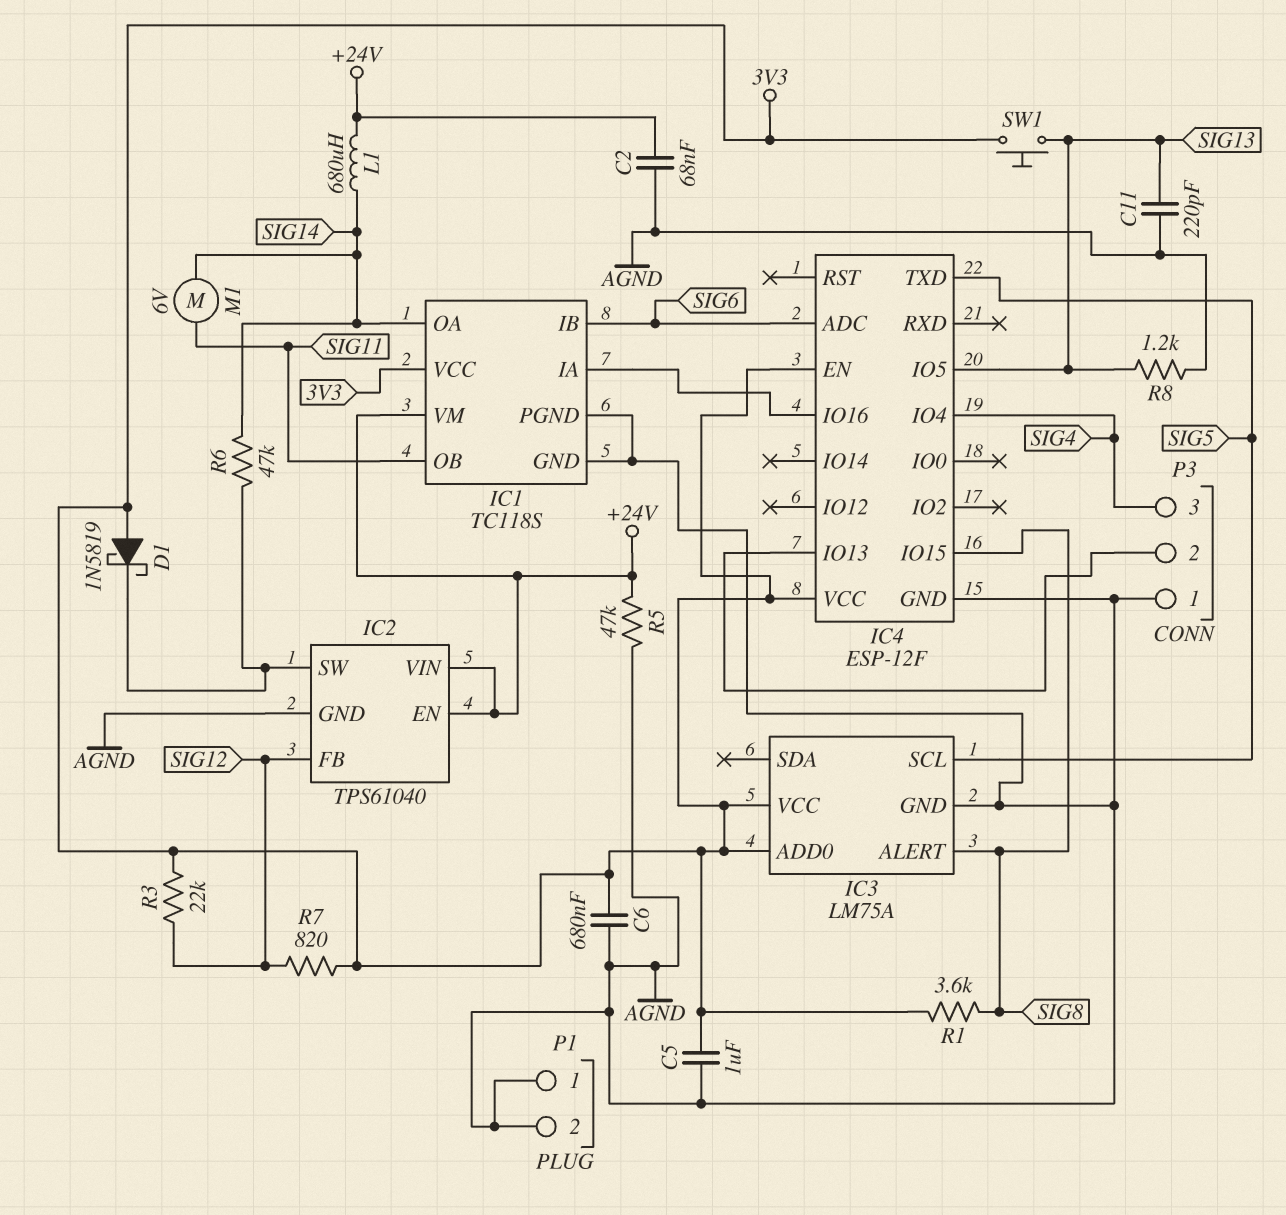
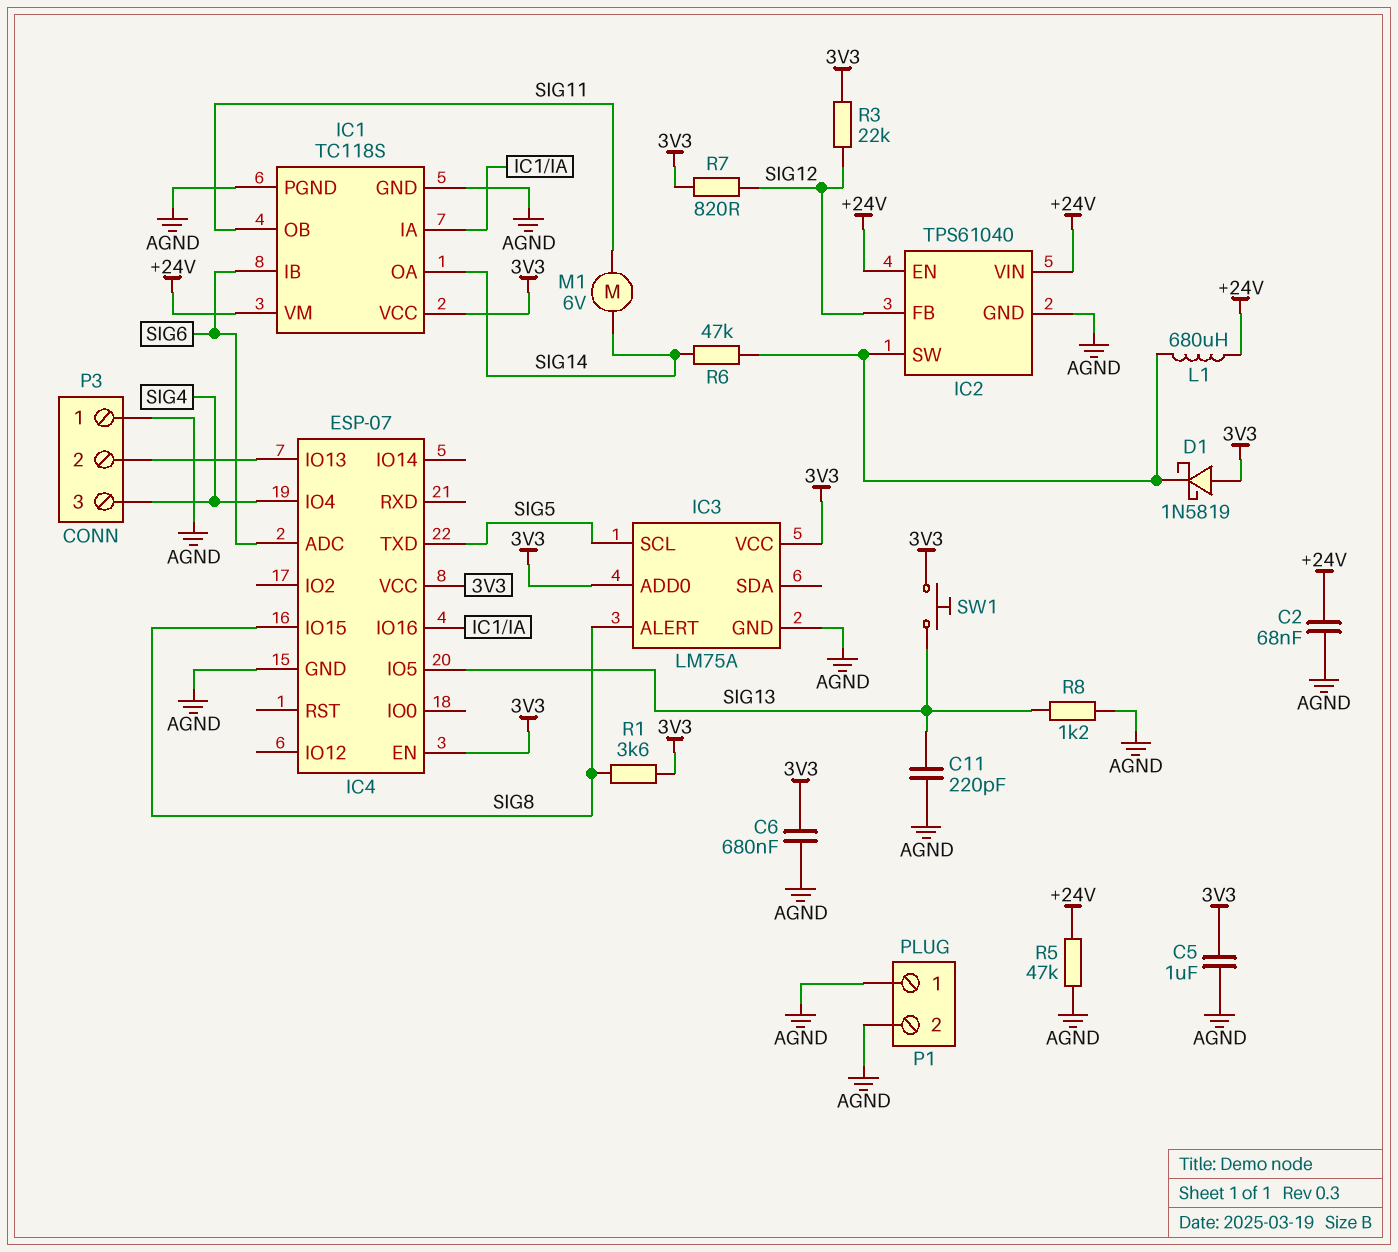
IC4: ESP-12F -> ESP-07
L1: 680uH (+24V, SIG14) -> 680uH (+24V, IC2/SW)

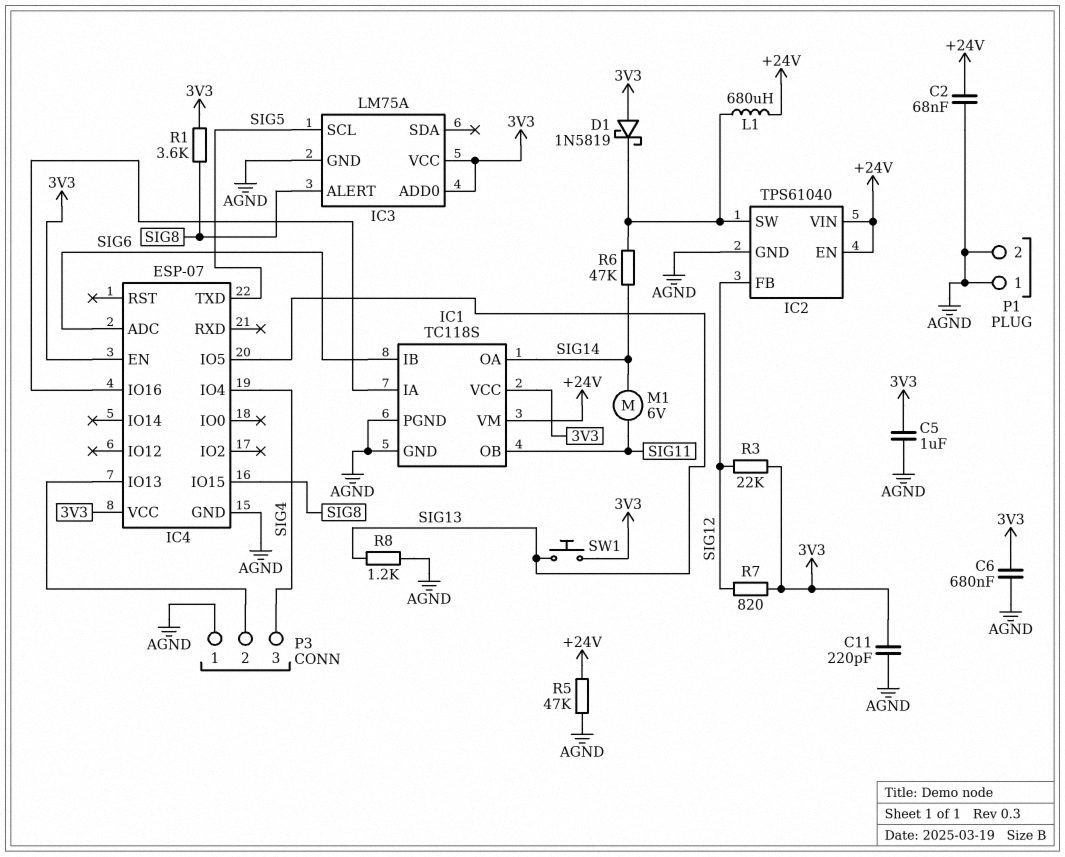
C11: 220pF (AGND, SIG13) -> 220pF (3V3, AGND)

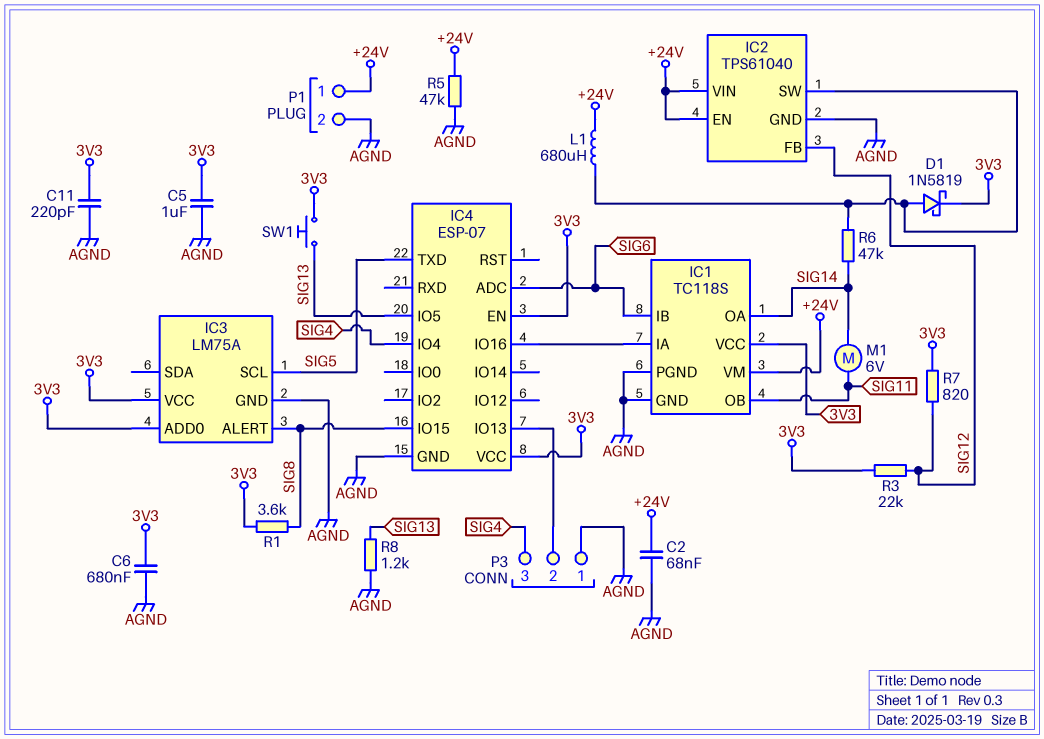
D1: schottky 1N5819 (A 3V3, K IC2/SW) -> schottky 1N5819 (A IC2/SW, K 3V3)
P1 pin 1: AGND -> +24V

